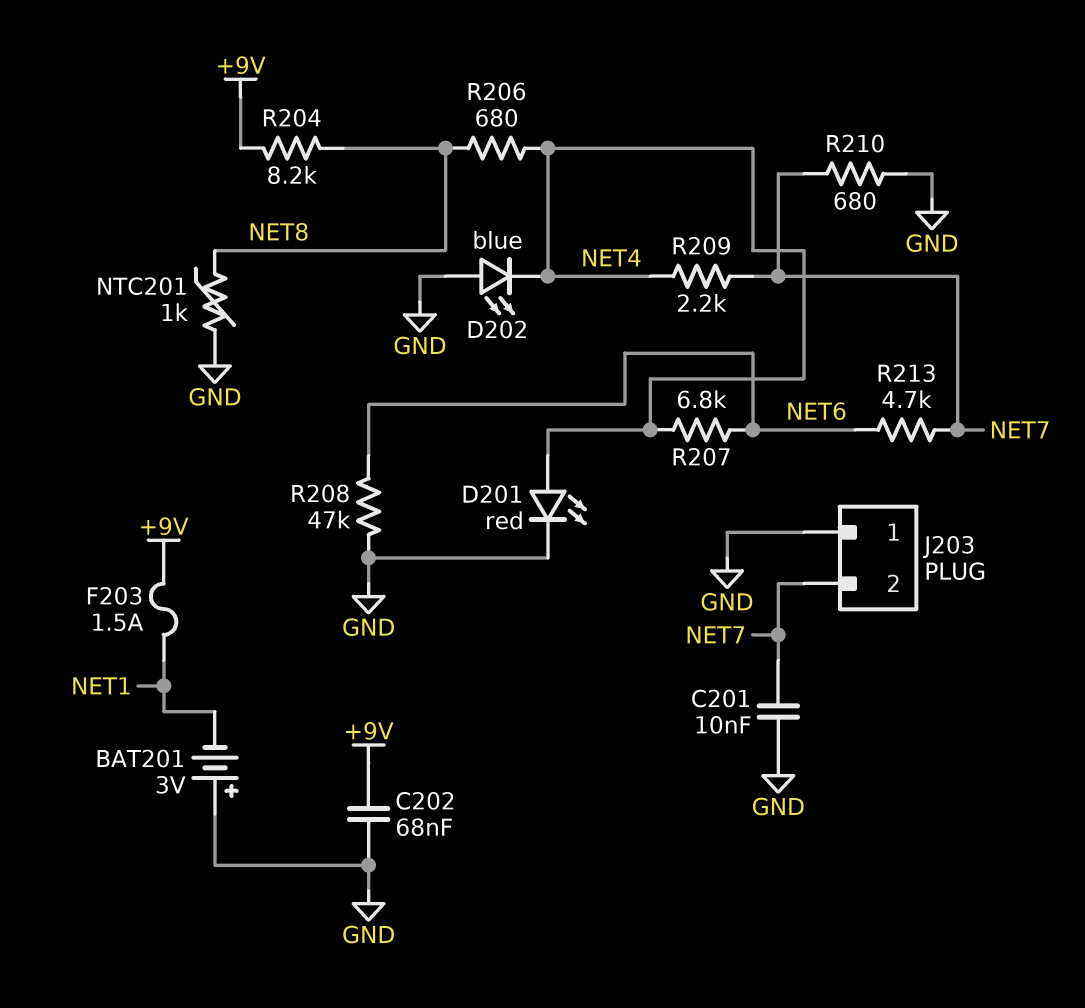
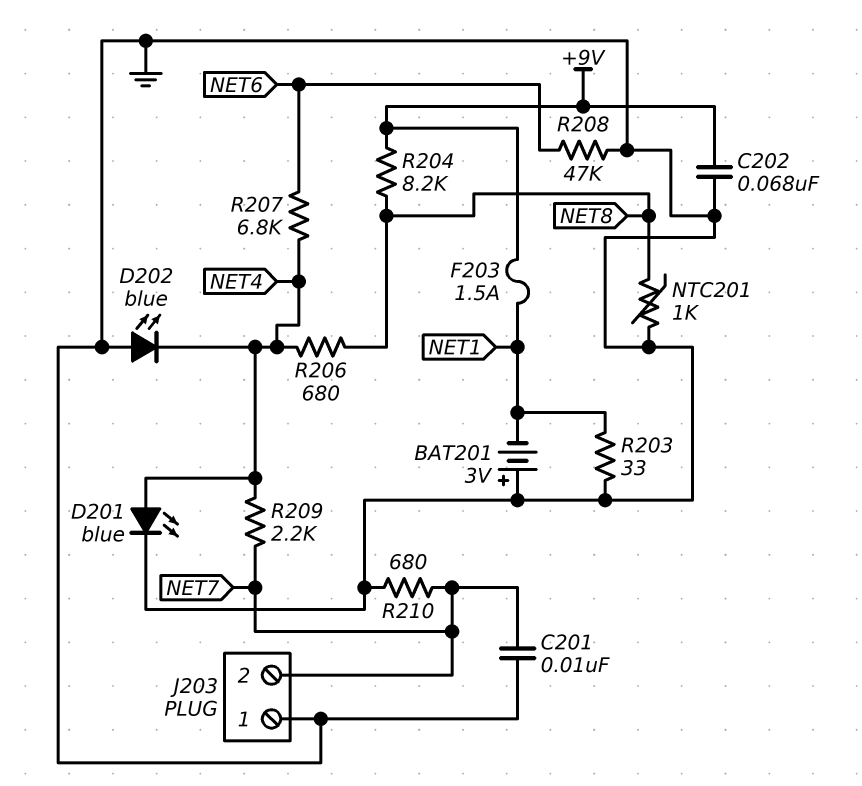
D201: LED red (A NET4, K GND) -> LED blue (A NET4, K GND)
R203: none -> 33 (GND, NET1)
R213: 4.7k (NET6, NET7) -> none

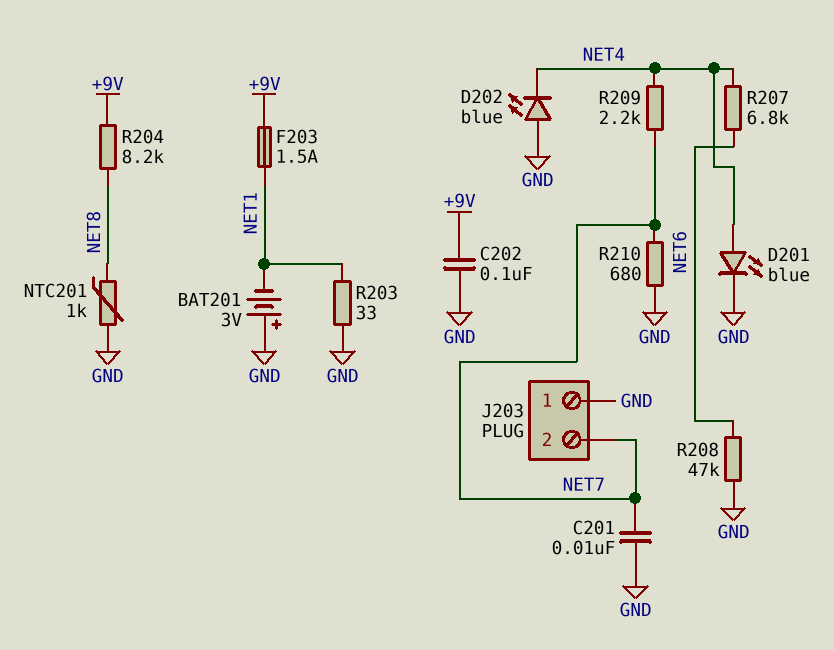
C202: 68nF (+9V, GND) -> 100nF (+9V, GND)
R206: 680 (NET4, NET8) -> none

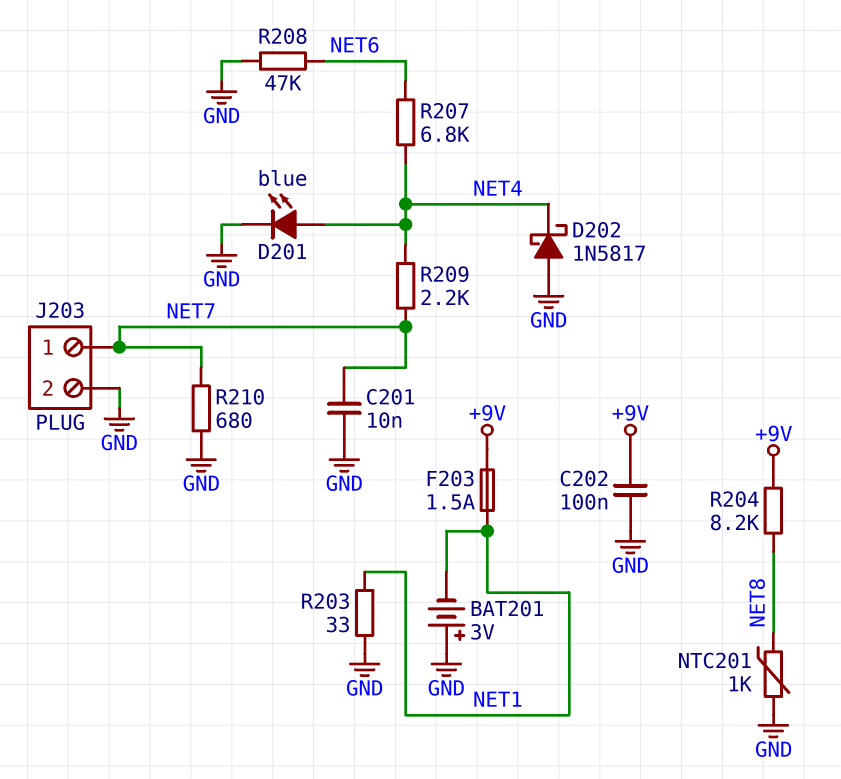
D202: LED blue (A GND, K NET4) -> schottky 1N5817 (A GND, K NET4)
J203 pin 1: GND -> NET7
J203 pin 2: NET7 -> GND

